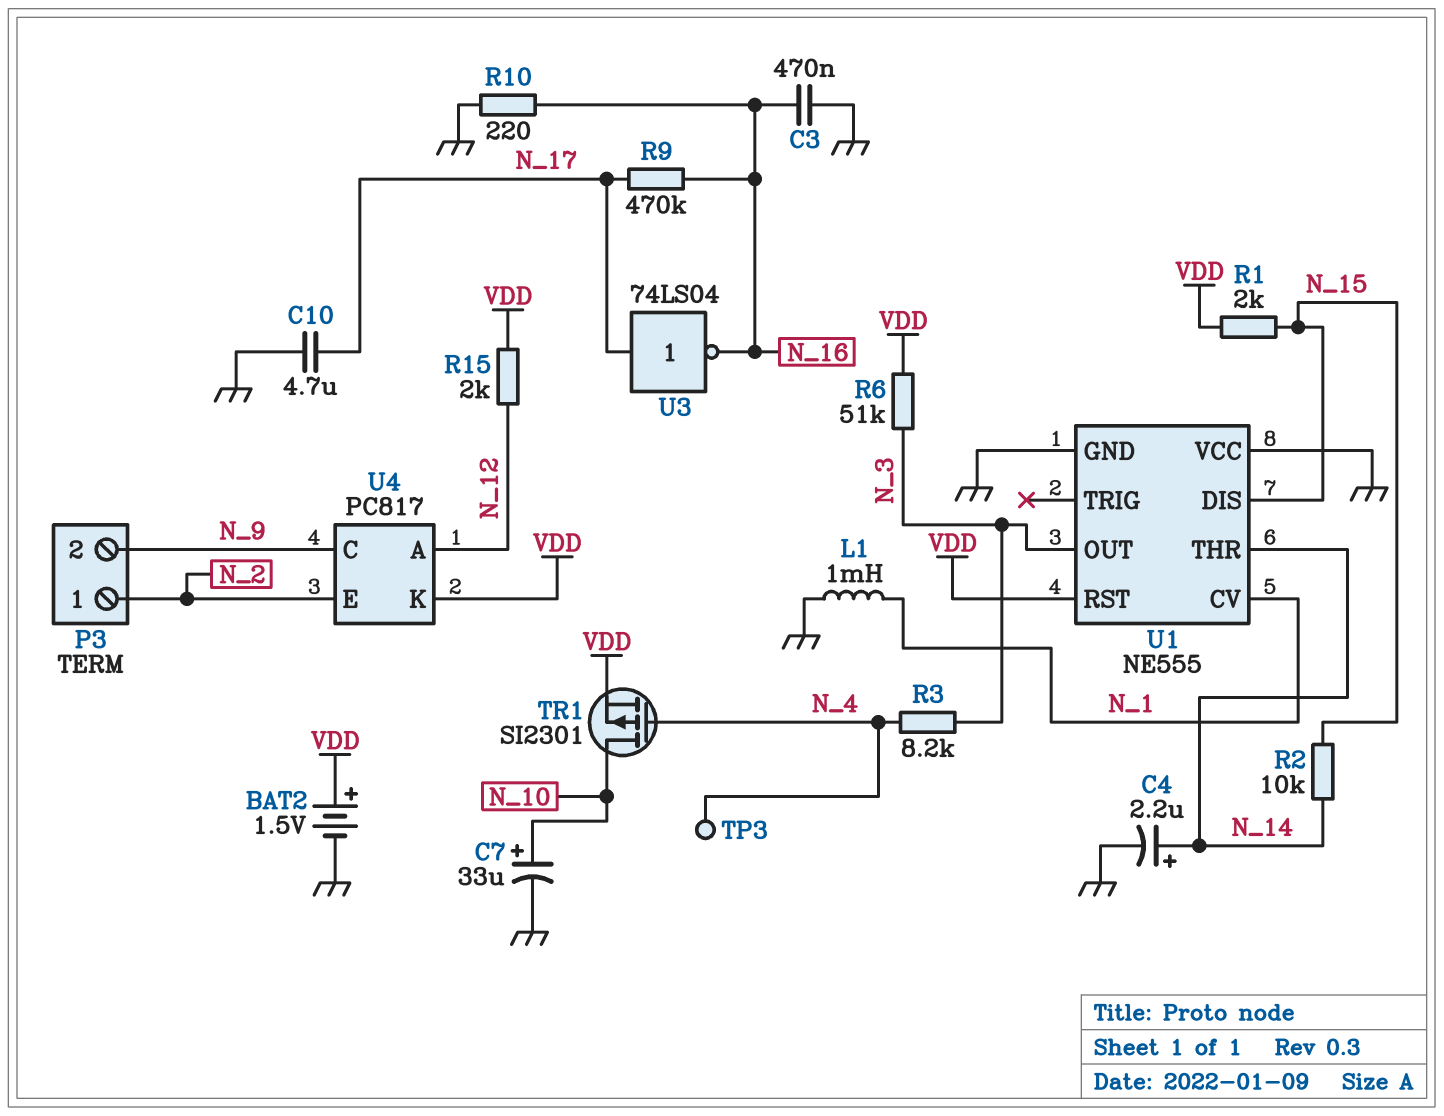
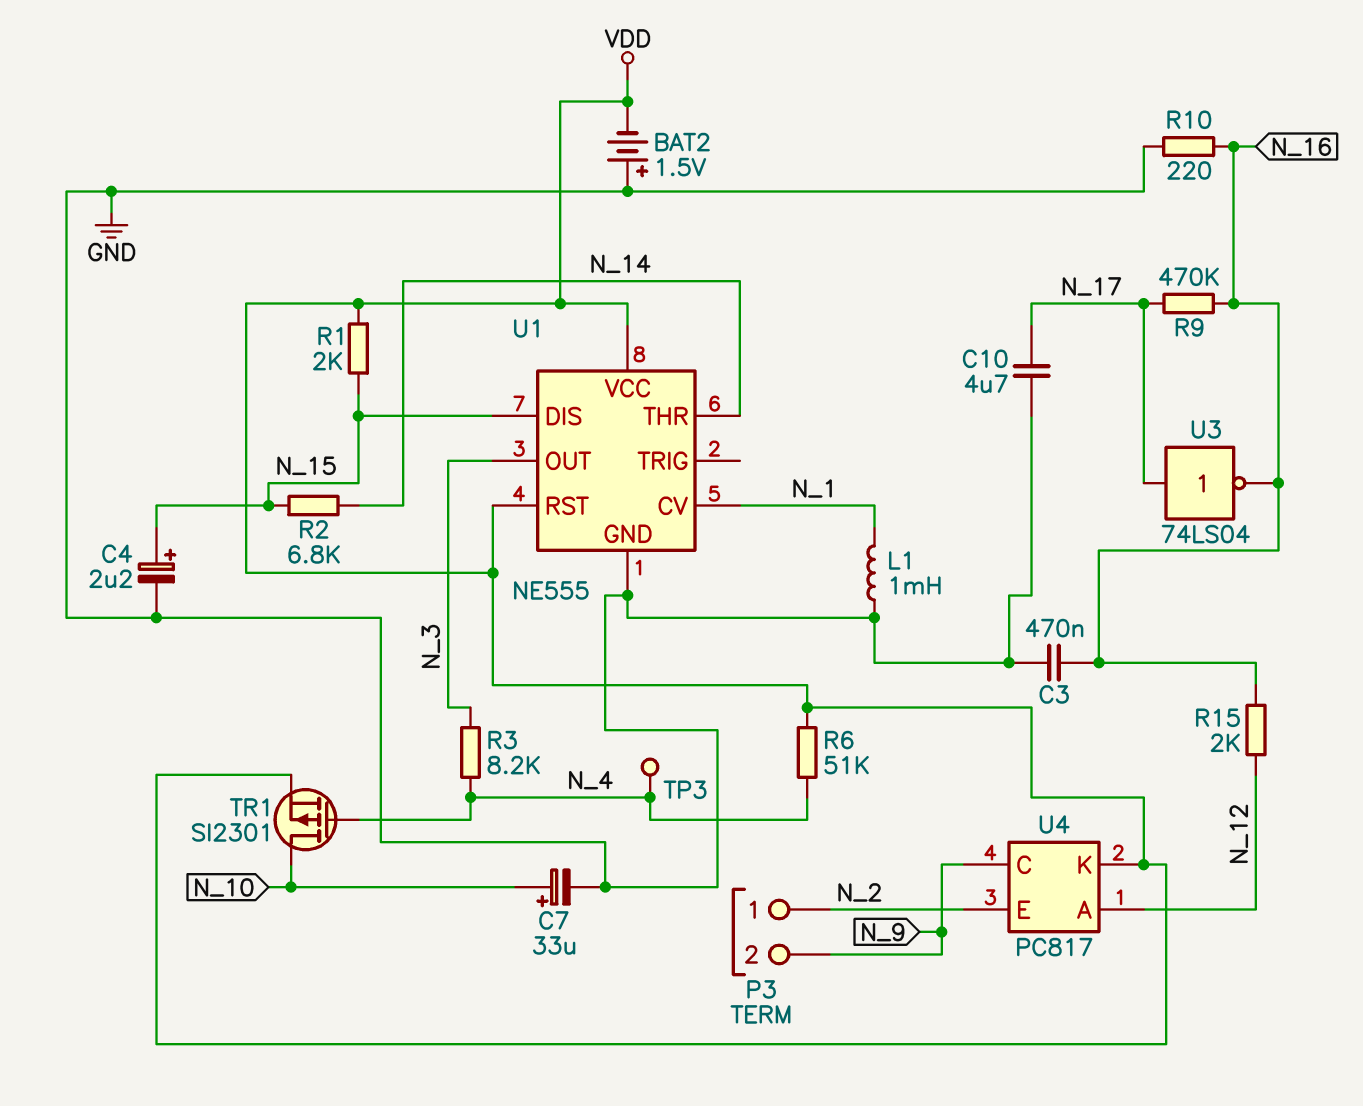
BAT2: 1.5V (plus VDD, minus GND) -> 1.5V (plus GND, minus VDD)
C4: 2.2uF (plus N_14, minus GND) -> 2.2uF (plus N_15, minus GND)
R2: 10k (N_14, N_15) -> 6.8k (N_14, N_15)
R6: 51k (N_3, VDD) -> 51k (N_4, VDD)
R15: 2k (N_12, VDD) -> 2k (N_12, N_16)
U1 pin VCC: GND -> VDD

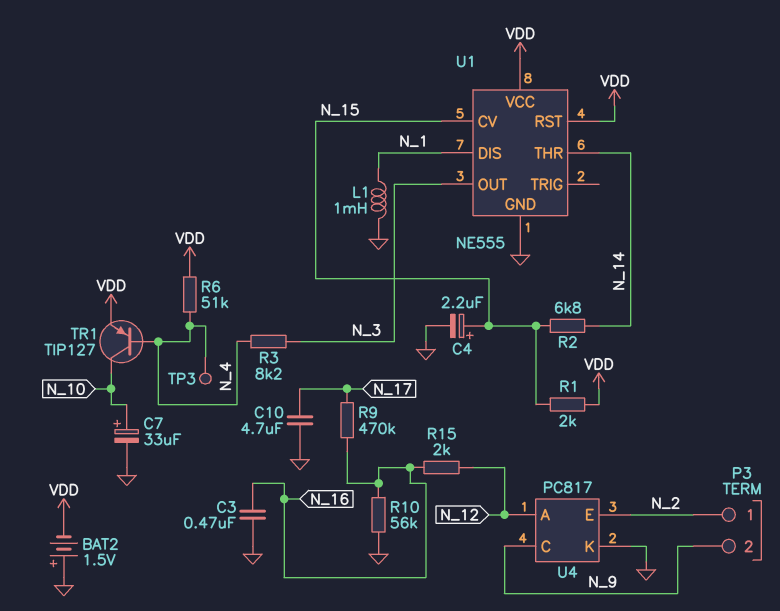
R10: 220 (GND, N_16) -> 56k (GND, N_16)
TR1: PMOS SI2301 (G N_4, D N_10, S VDD) -> PNP TIP127 (B N_4, C N_10, E VDD)
U1 pin CV: N_1 -> N_15
U1 pin DIS: N_15 -> N_1
U3: NOT 74LS04 (in N_17, out N_16) -> none
U4 pin K: VDD -> GND

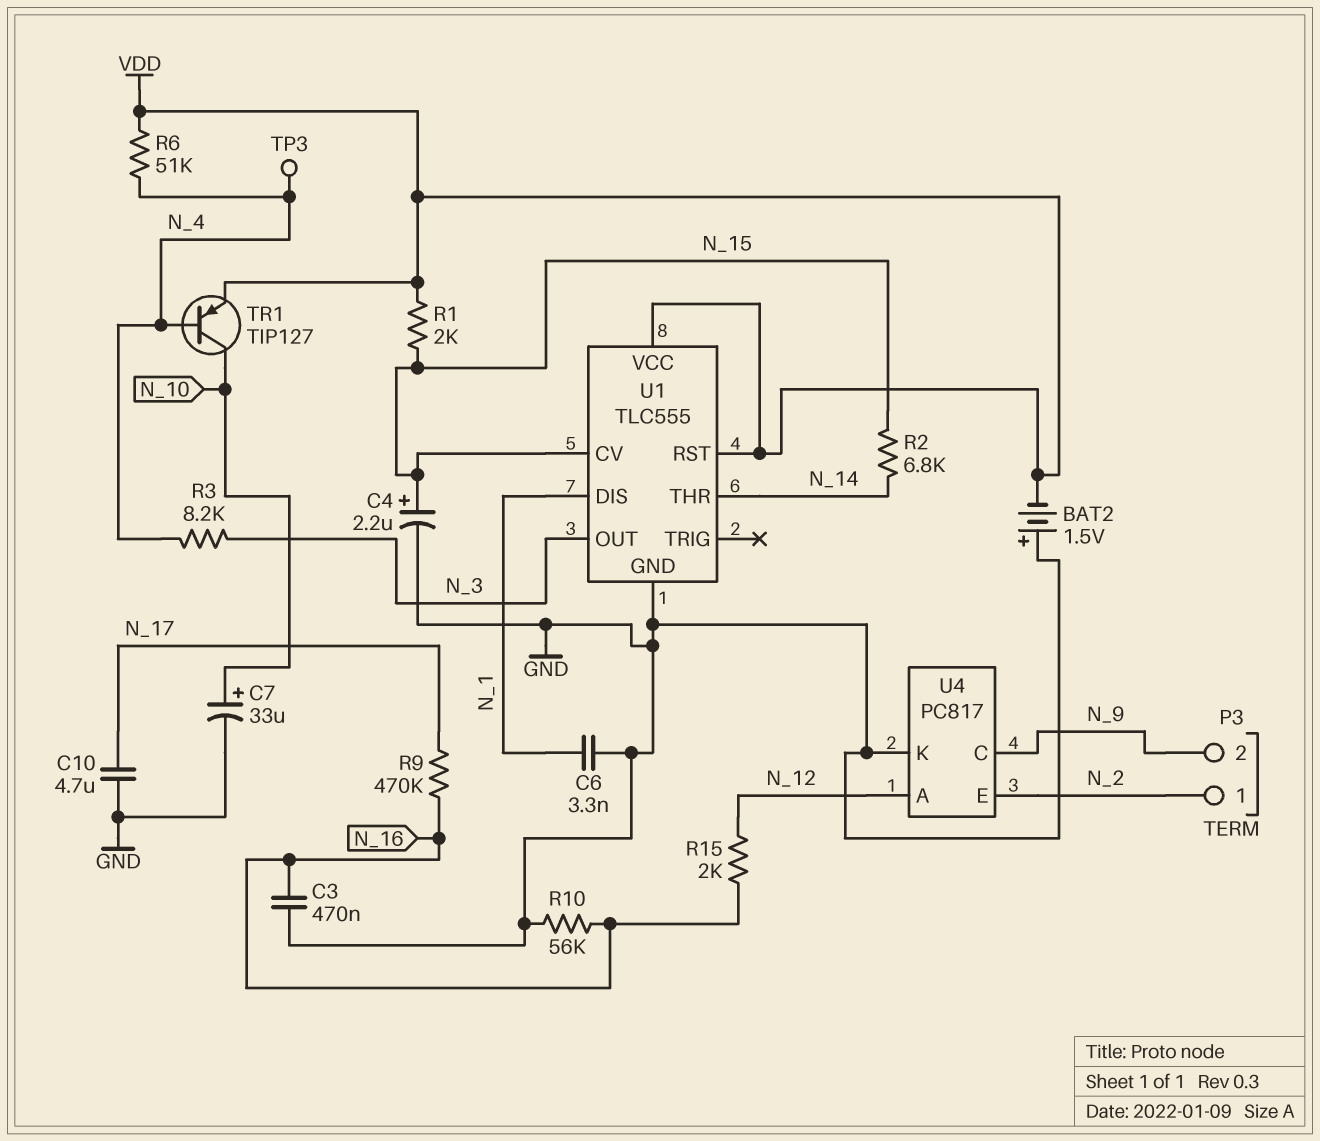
C6: none -> 3.3nF (GND, N_1)
L1: 1mH (GND, N_1) -> none
U1: NE555 -> TLC555

